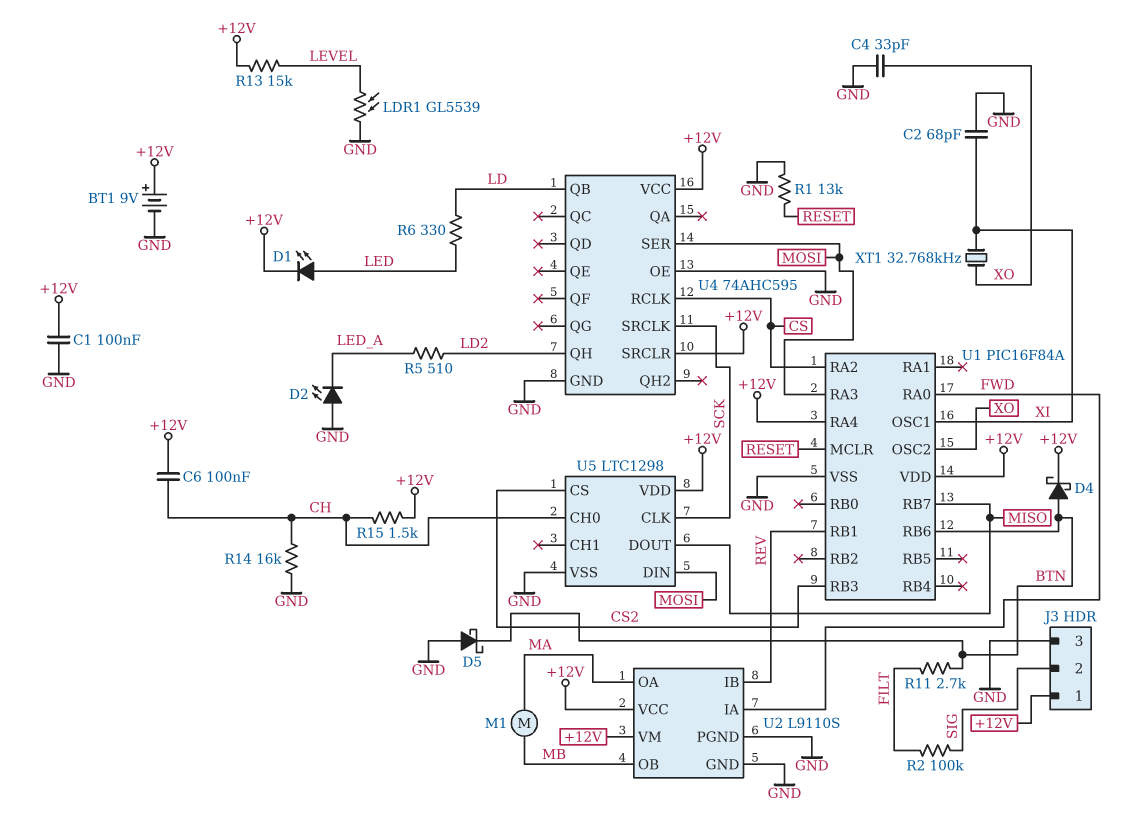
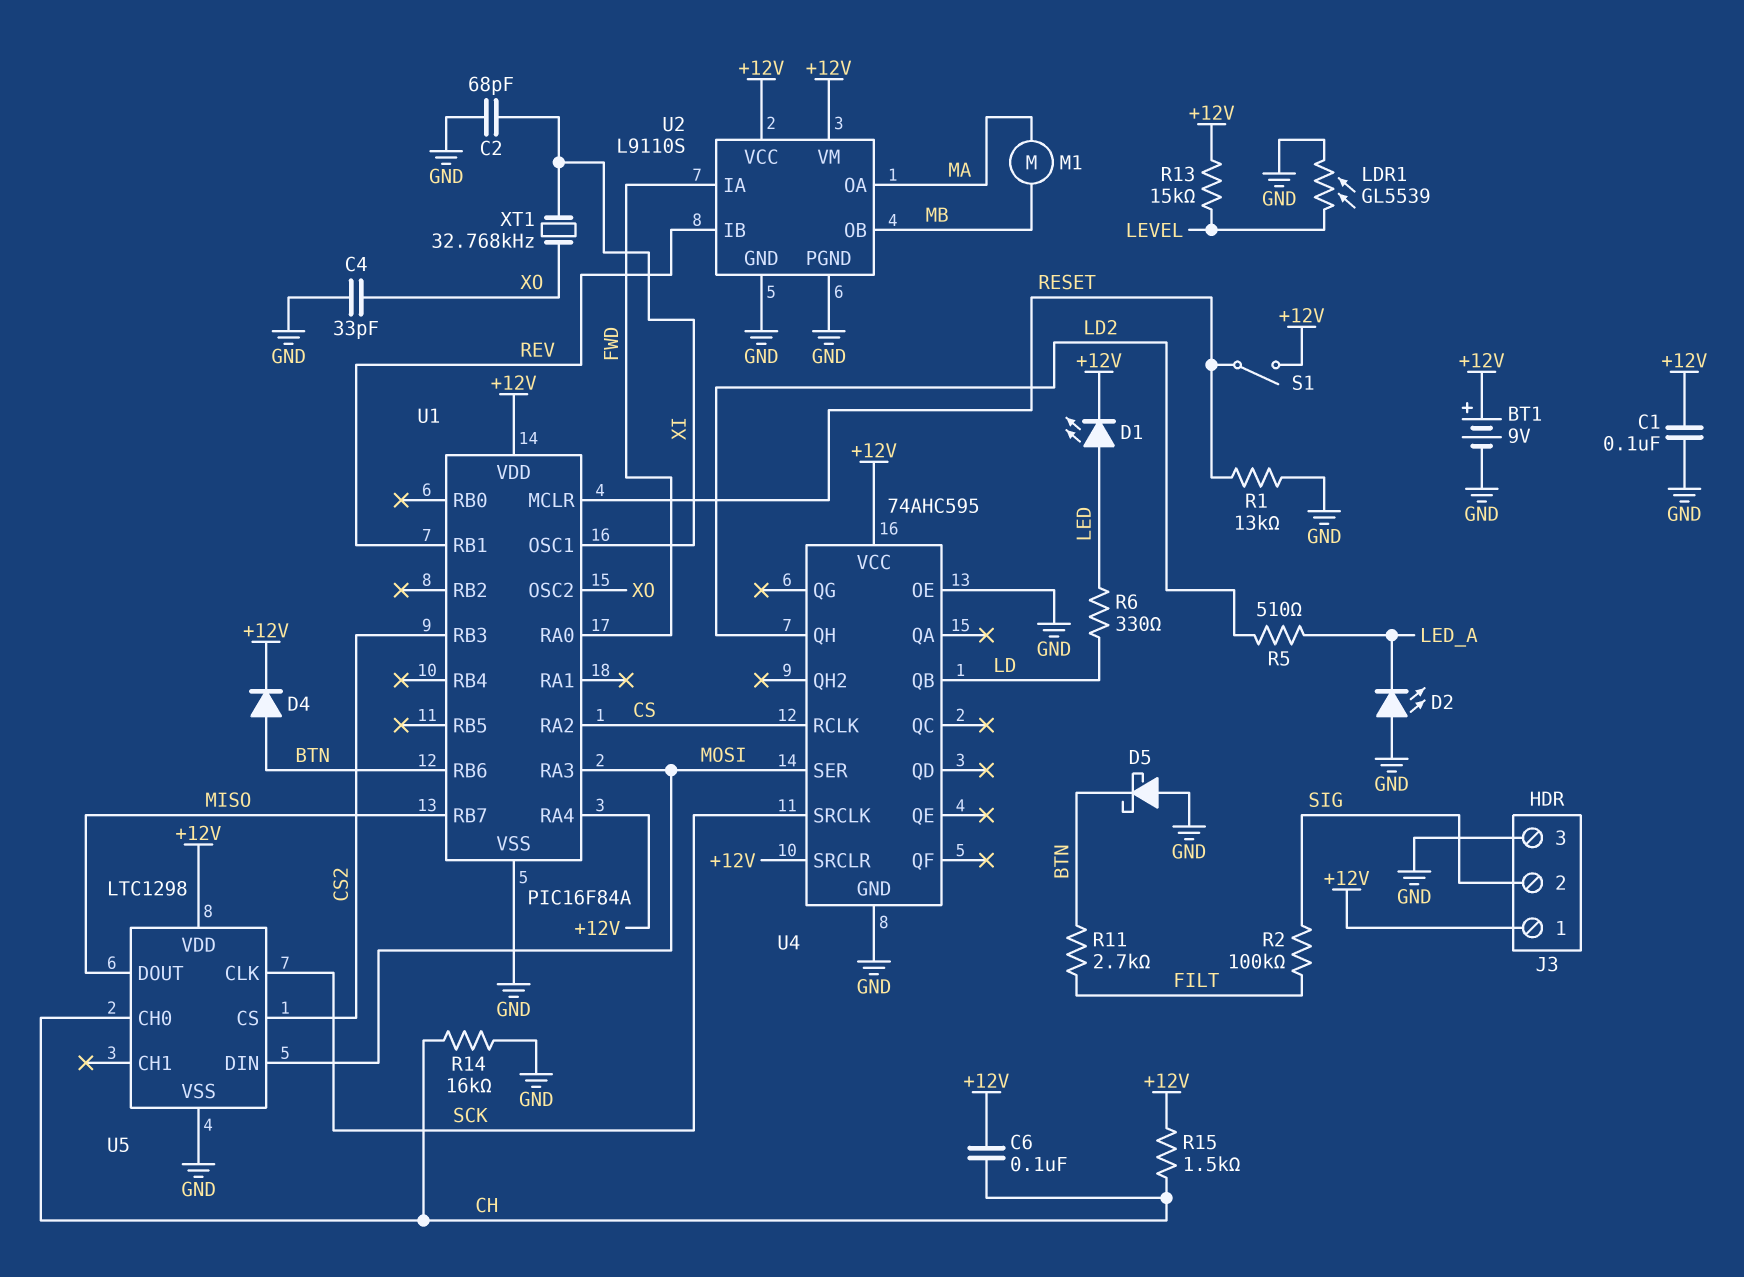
D4: schottky (A BTN, K +12V) -> diode (A BTN, K +12V)
S1: none -> switch (+12V, RESET)

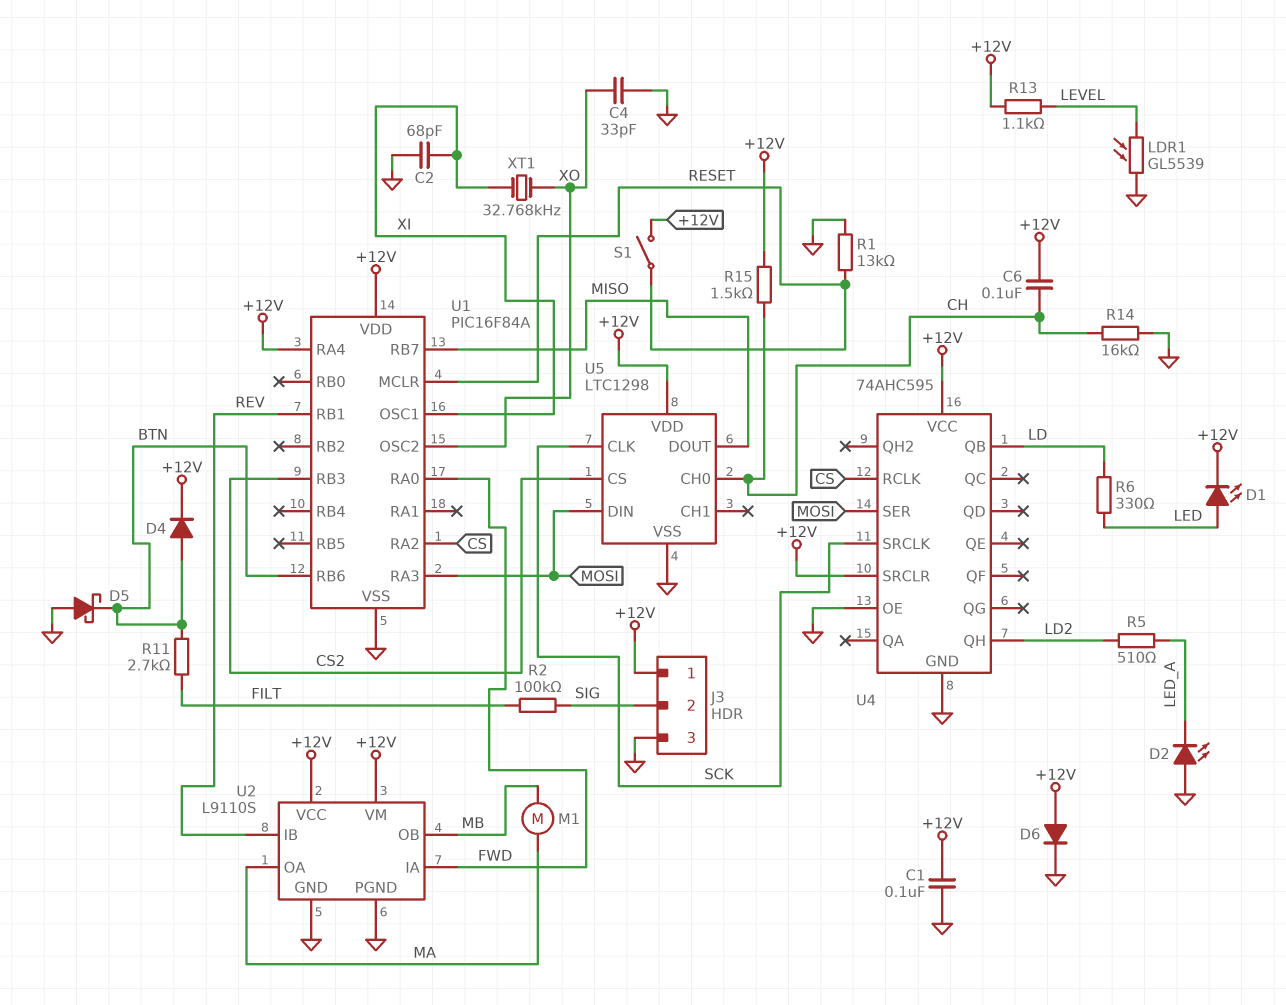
BT1: 9V (plus +12V, minus GND) -> none
D6: none -> diode (A +12V, K GND)
R13: 15k (+12V, LEVEL) -> 1.1k (+12V, LEVEL)

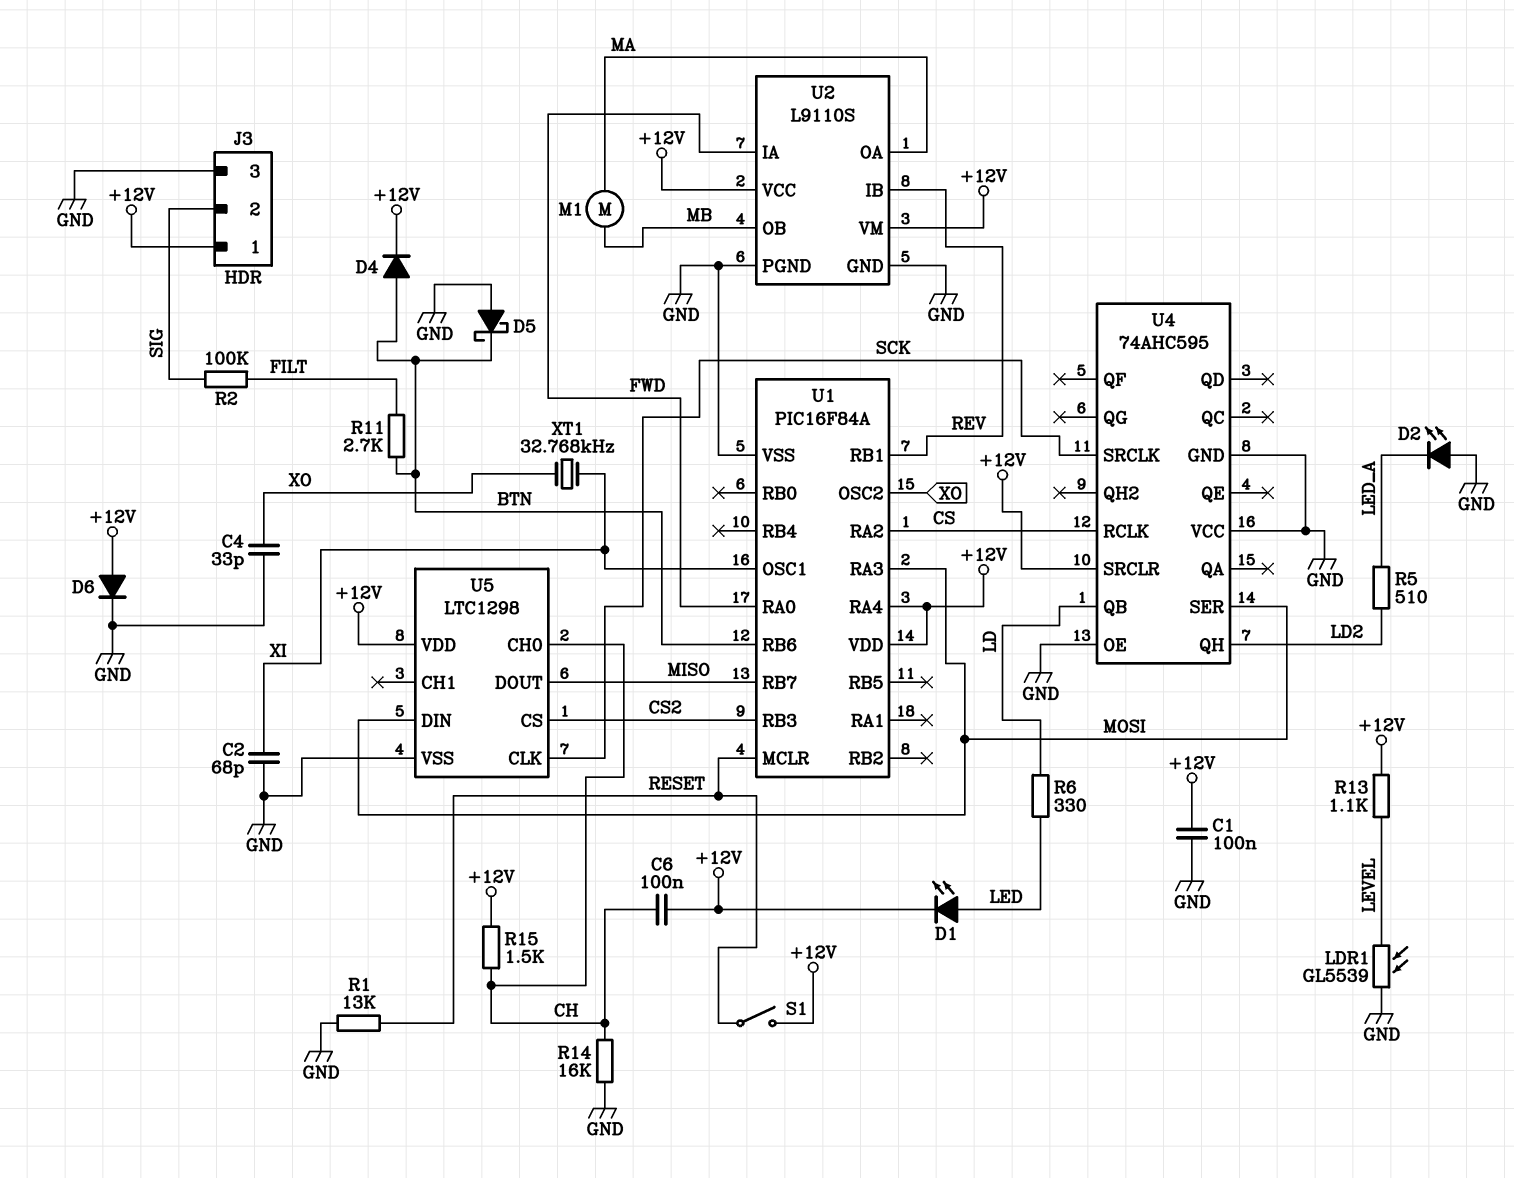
U4 pin VCC: +12V -> GND

